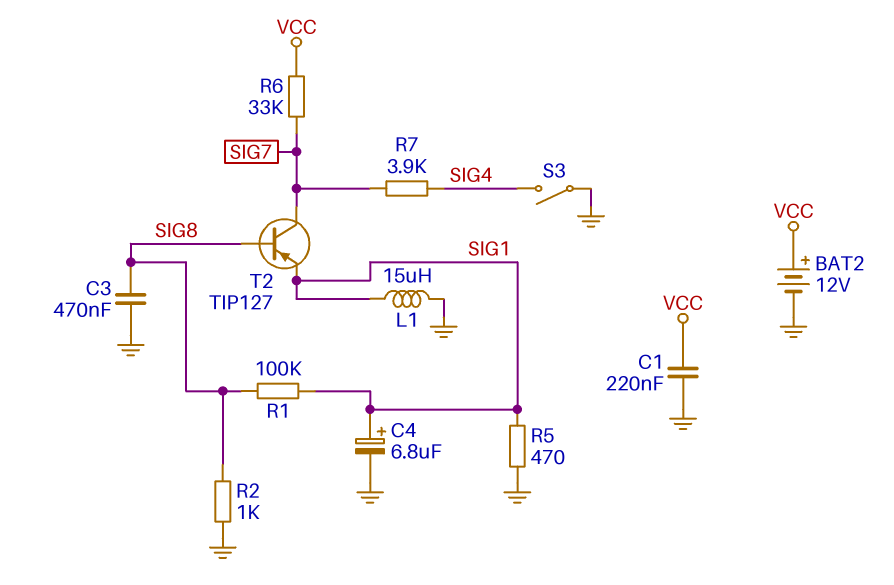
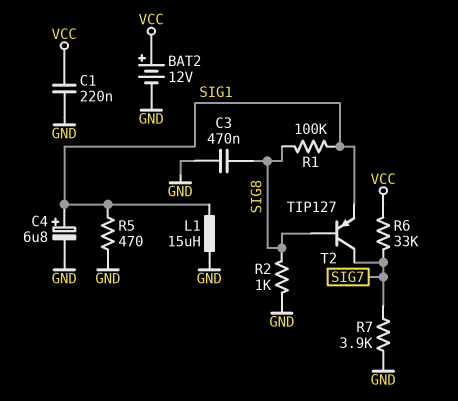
R7: 3.9k (SIG4, SIG7) -> 3.9k (GND, SIG7)
S3: switch (GND, SIG4) -> none

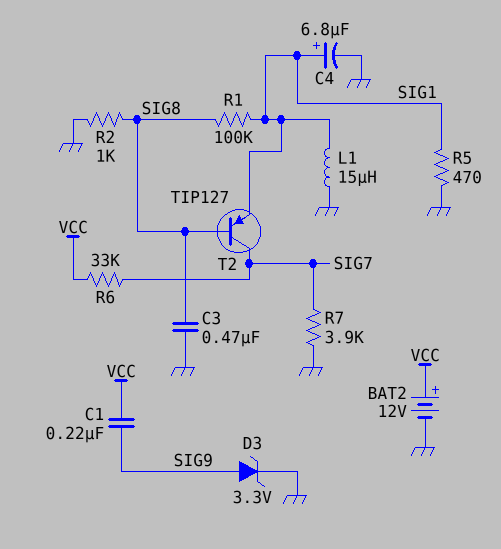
C1: 220nF (GND, VCC) -> 220nF (SIG9, VCC)
D3: none -> zener 3.3V (A SIG9, K GND)

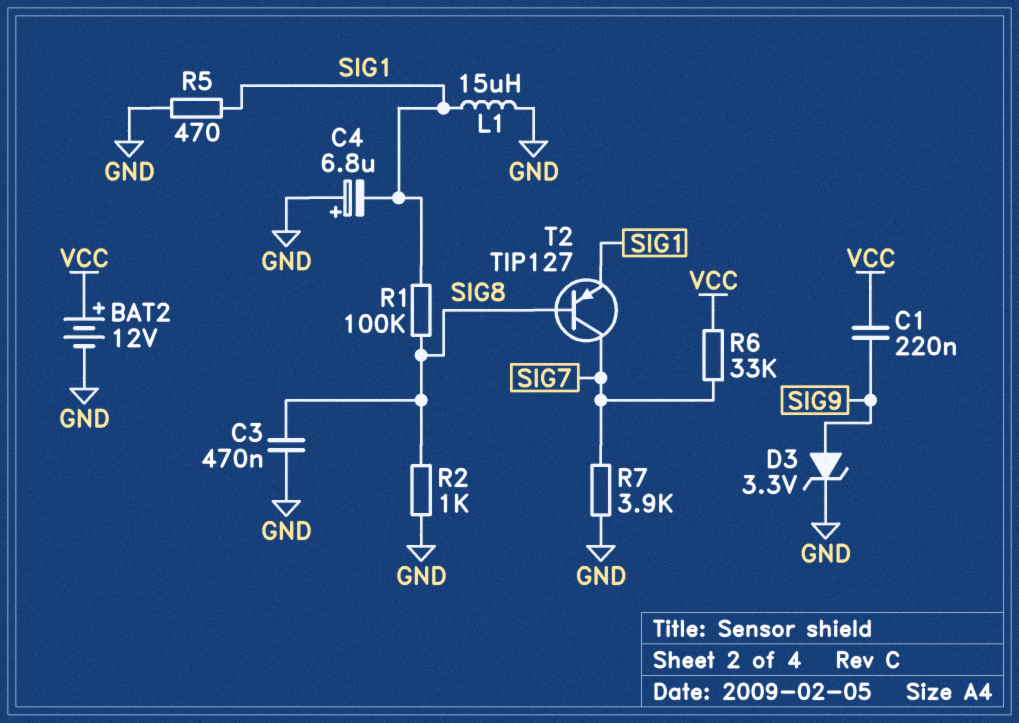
C4: 6.8uF (plus SIG1, minus GND) -> 6.8uF (plus GND, minus SIG1)

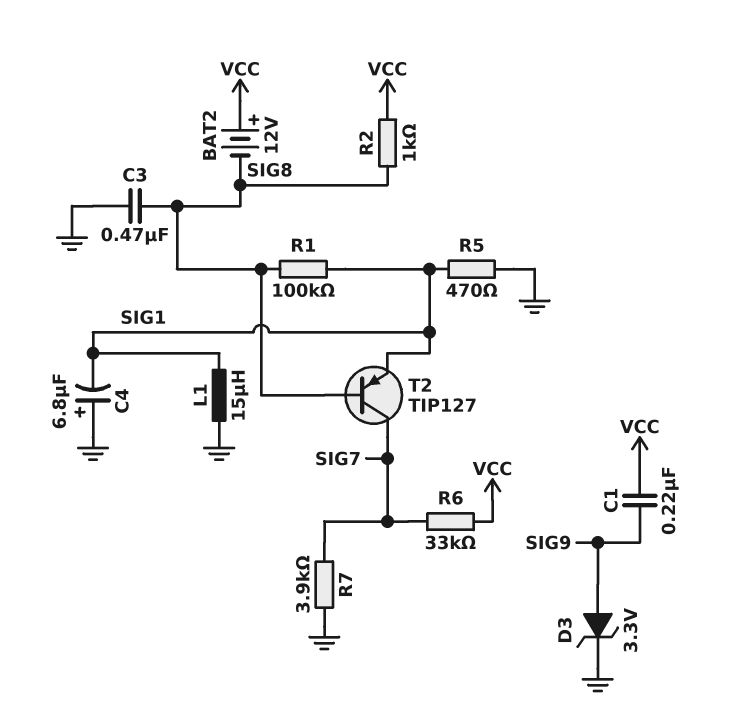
BAT2: 12V (plus VCC, minus GND) -> 12V (plus VCC, minus SIG8)
R2: 1k (GND, SIG8) -> 1k (SIG8, VCC)

